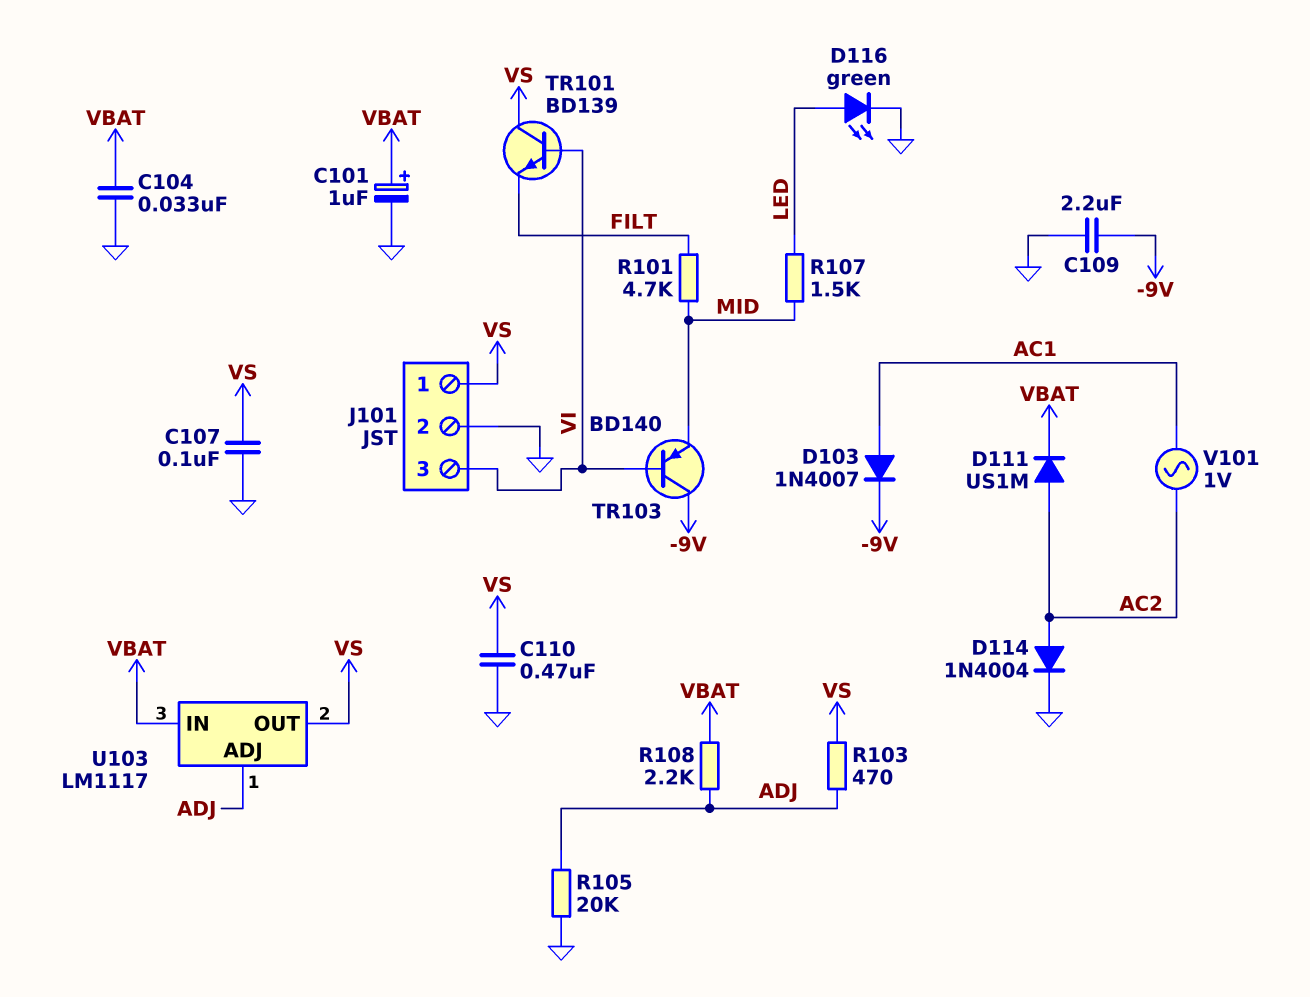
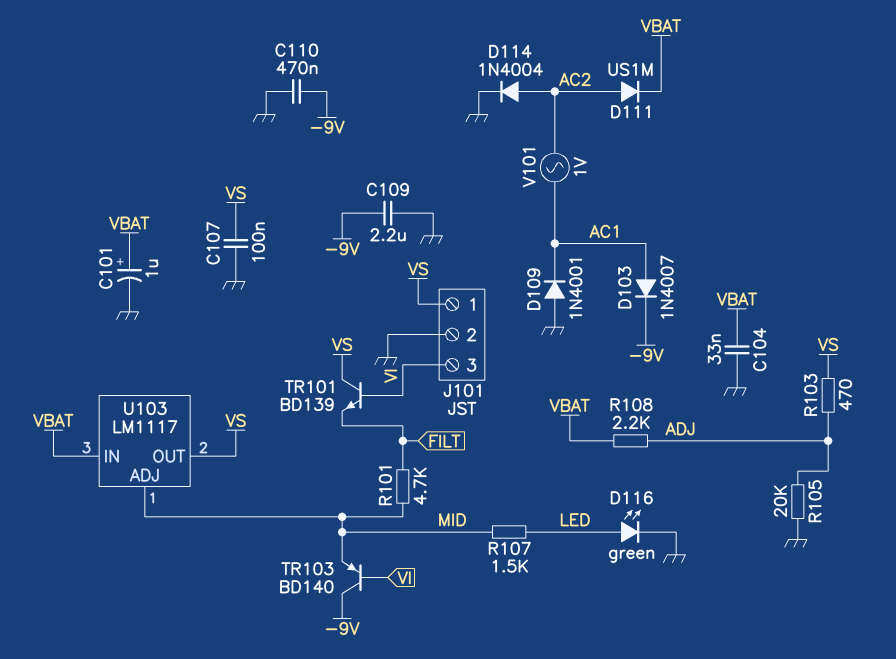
C110: 470nF (GND, VS) -> 470nF (-9V, GND)
D109: none -> diode 1N4001 (A GND, K AC1)
U103 pin ADJ: ADJ -> MID

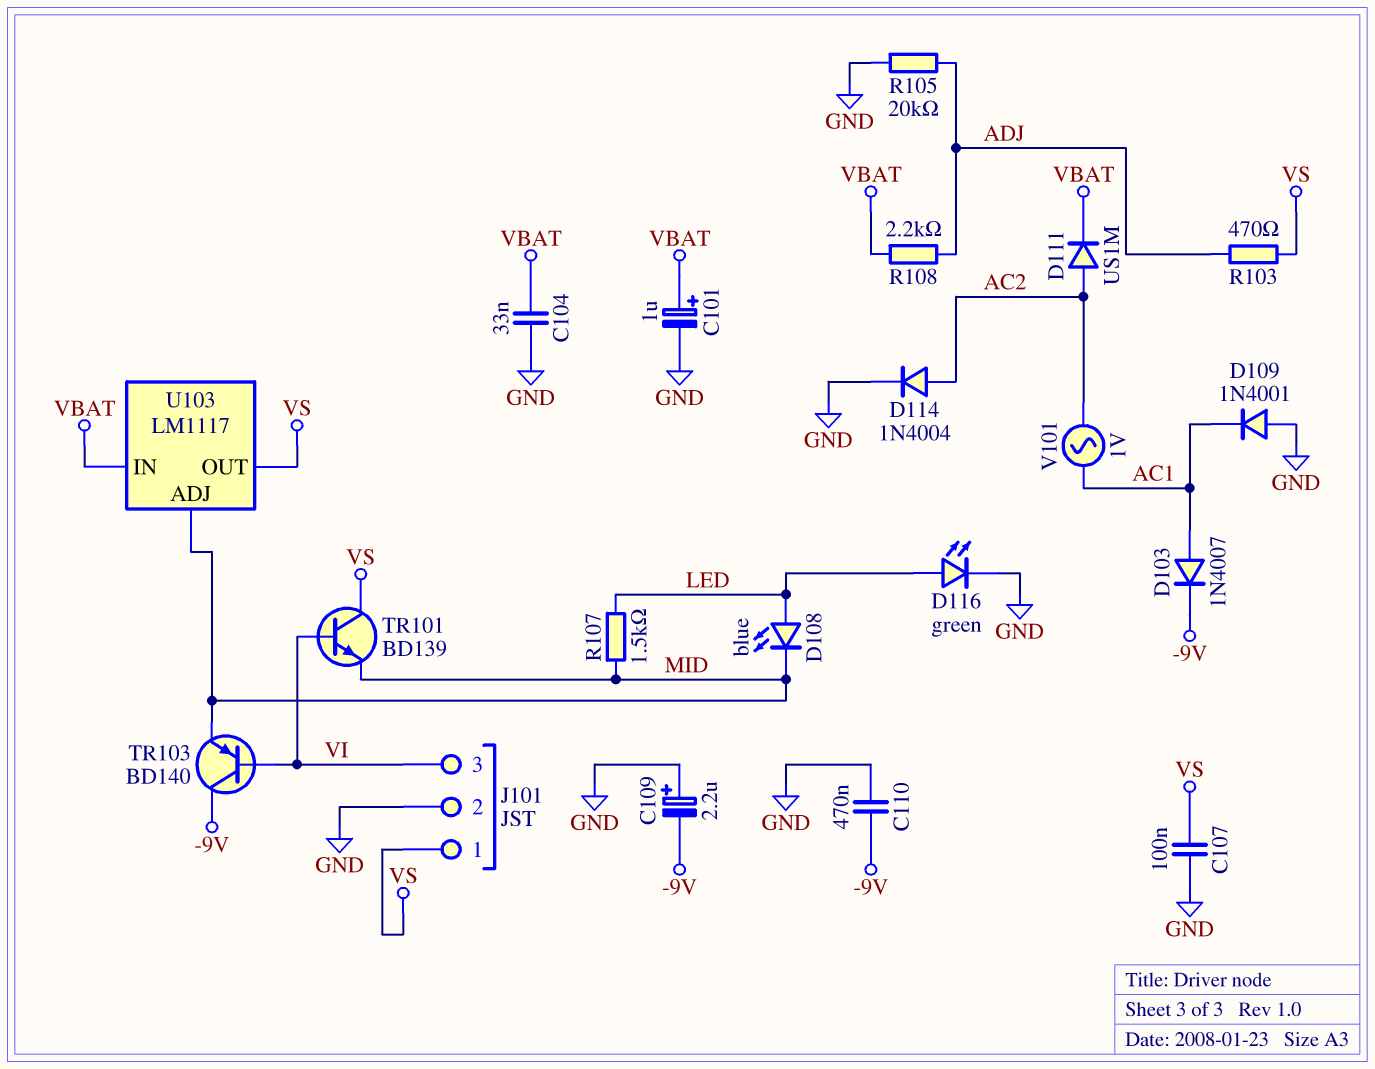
C109: 2.2uF (-9V, GND) -> 2.2uF (plus GND, minus -9V)
D108: none -> LED blue (A LED, K MID)
R101: 4.7k (FILT, MID) -> none
TR101: NPN BD139 (B VI, C VS, E FILT) -> NPN BD139 (B VI, C VS, E MID)

